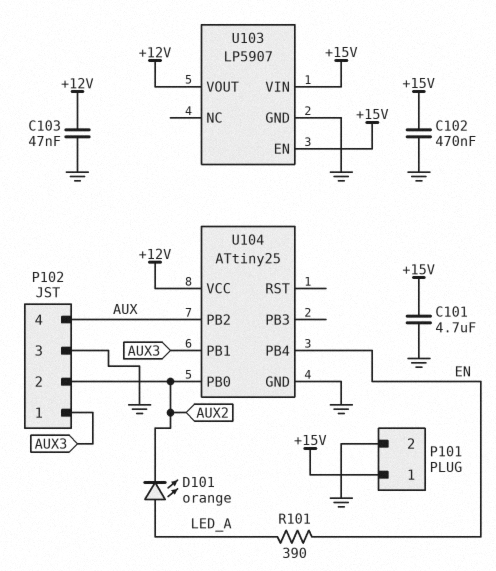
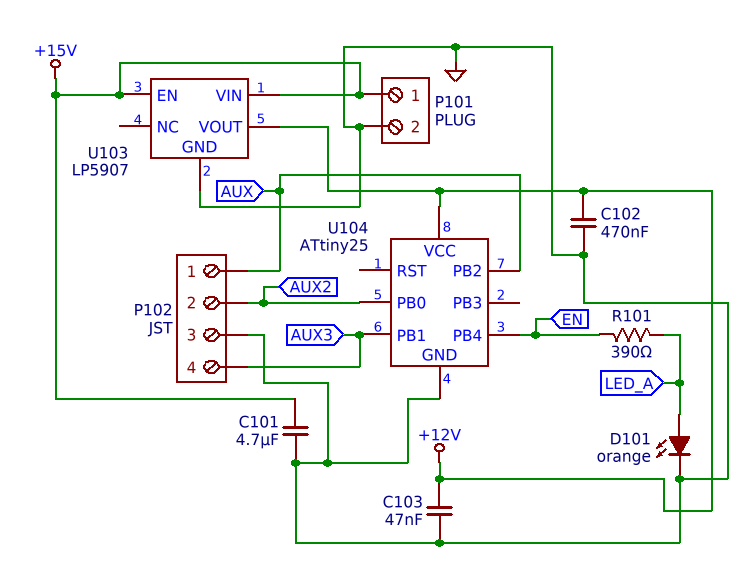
C102: 470nF (+15V, GND) -> 470nF (+12V, GND)
D101: LED orange (A LED_A, K AUX2) -> LED orange (A LED_A, K GND)
P102 pin 1: AUX3 -> AUX
P102 pin 4: AUX -> AUX3

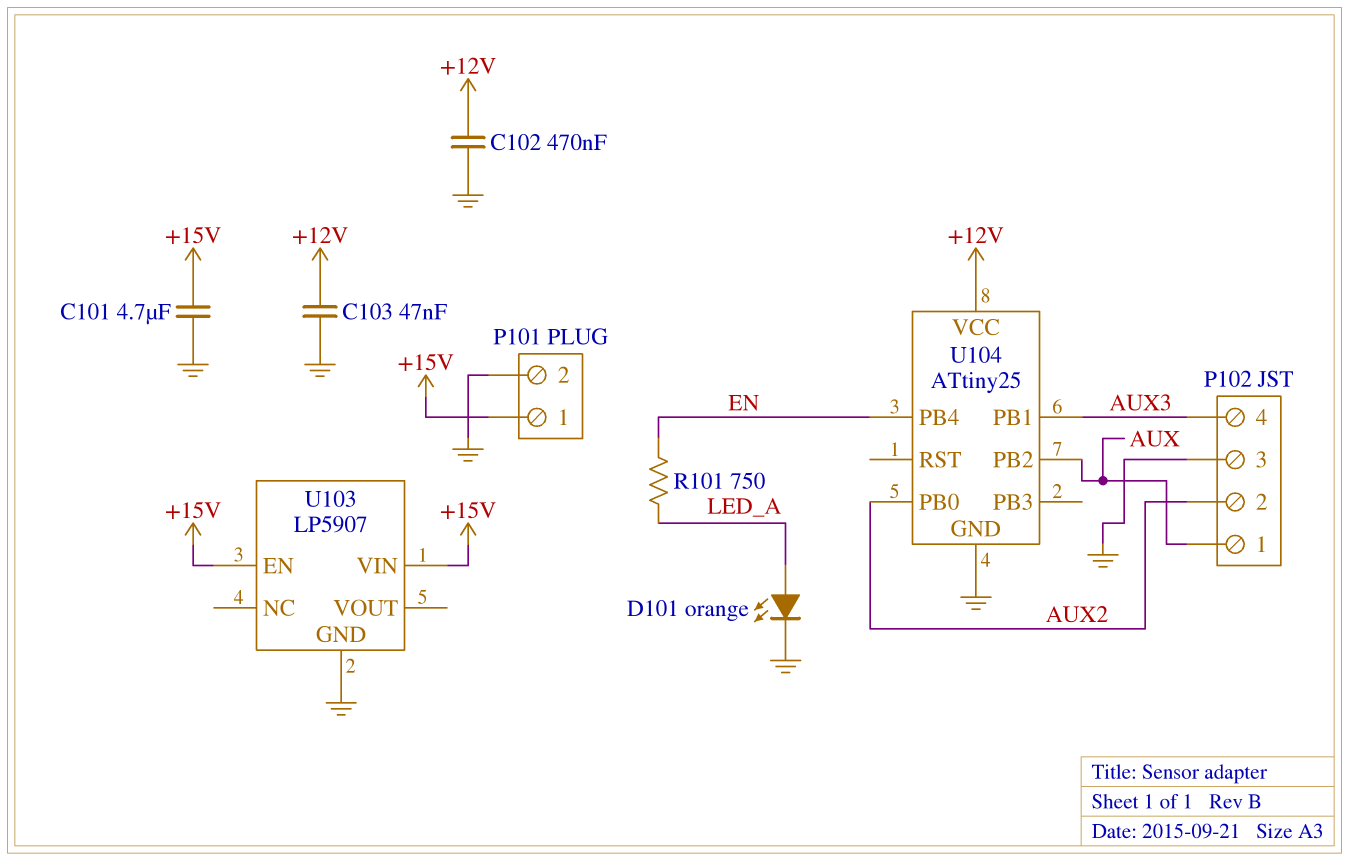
R101: 390 (EN, LED_A) -> 750 (EN, LED_A)
U103 pin VOUT: +12V -> none

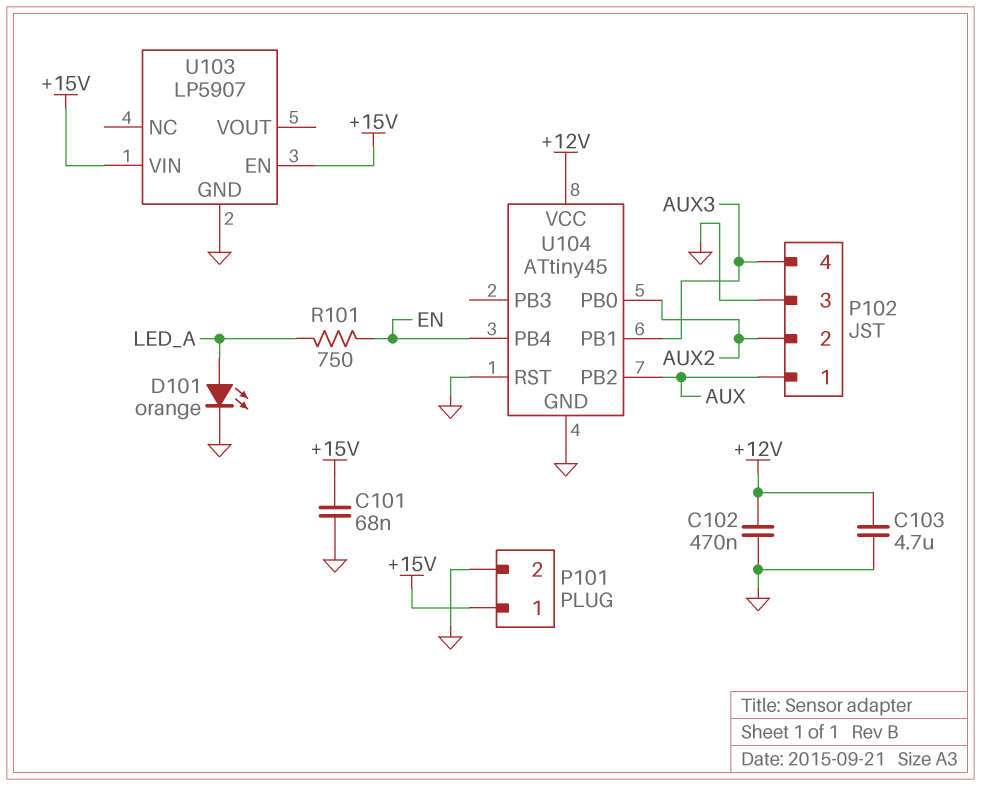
C101: 4.7uF (+15V, GND) -> 68nF (+15V, GND)
C103: 47nF (+12V, GND) -> 4.7uF (+12V, GND)
U104: ATtiny25 -> ATtiny45
U104 pin RST: none -> GND

